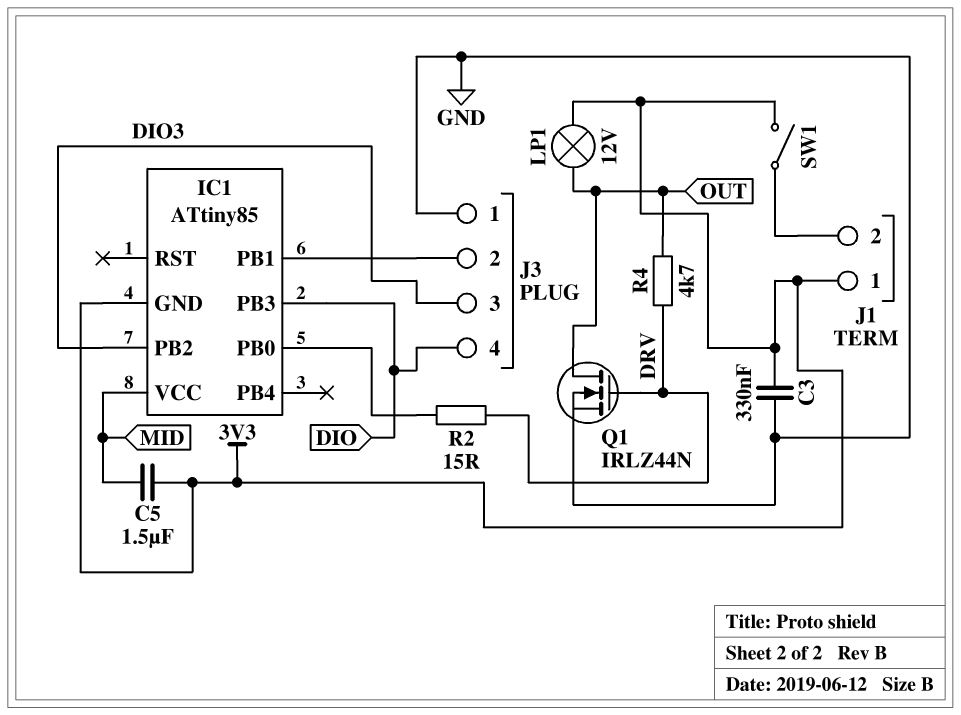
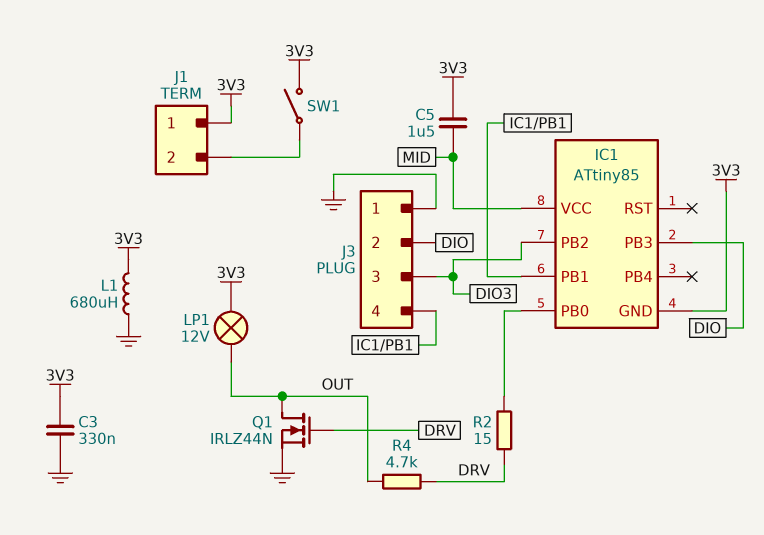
J3 pin 2: IC1/PB1 -> DIO
J3 pin 4: DIO -> IC1/PB1
L1: none -> 680uH (3V3, GND)

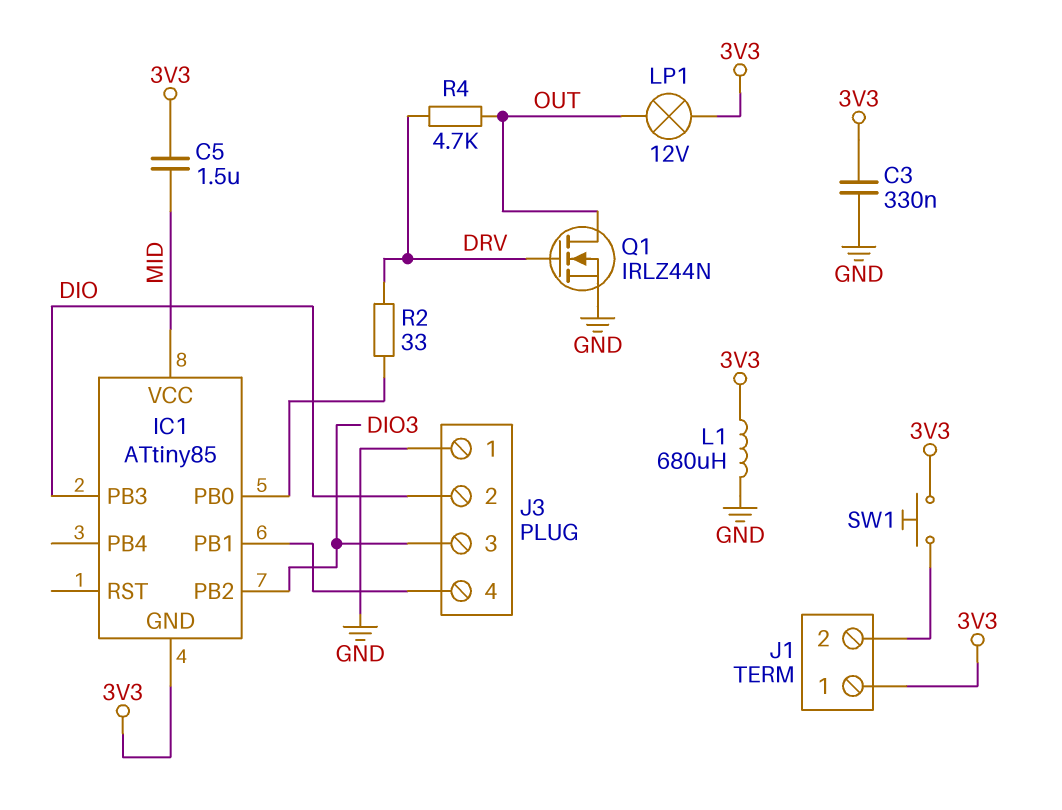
R2: 15 (DRV, IC1/PB0) -> 33 (DRV, IC1/PB0)
SW1: switch (3V3, J1/2) -> button (3V3, J1/2)

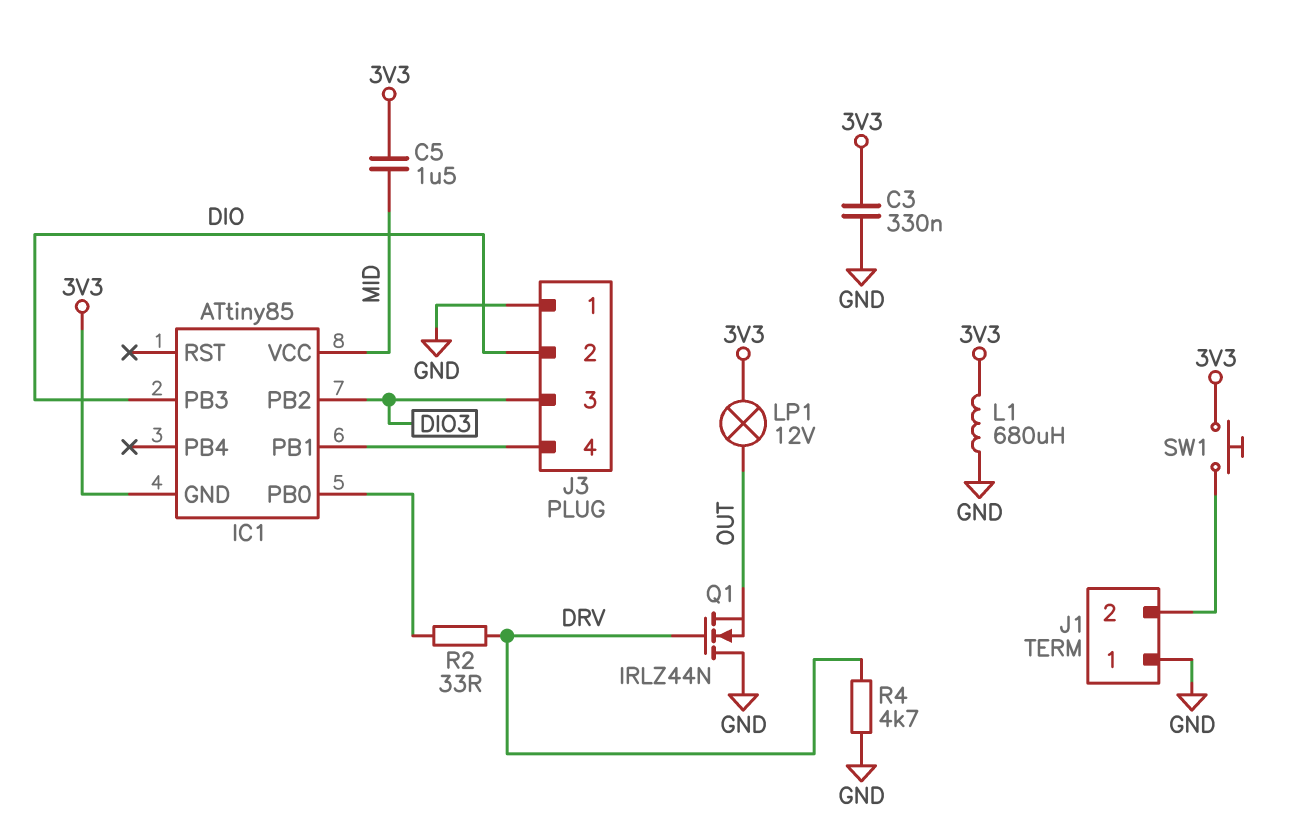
J1 pin 1: 3V3 -> GND
Q1: NMOS IRLZ44N (G DRV, D OUT, S GND) -> NMOS IRLZ44N (G DRV, D GND, S OUT)
R4: 4.7k (DRV, OUT) -> 4.7k (DRV, GND)

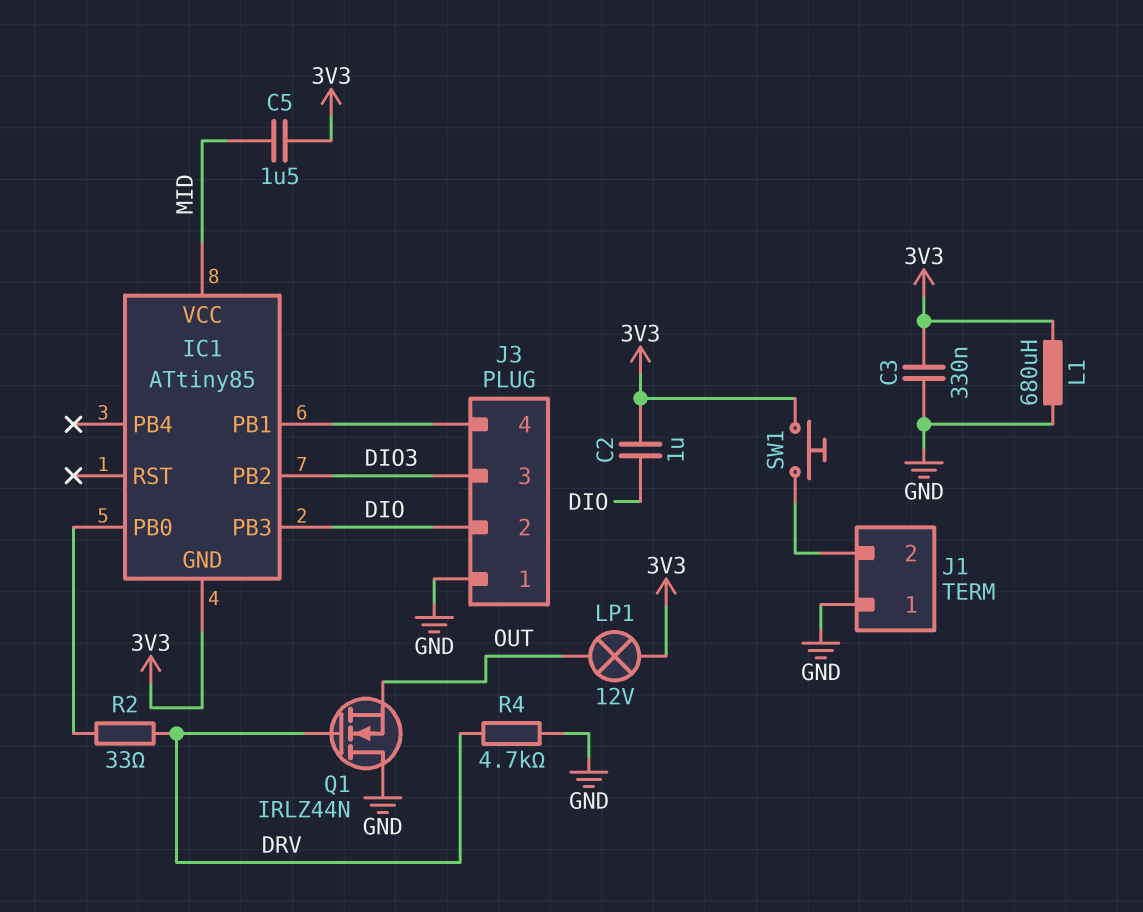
C2: none -> 1uF (3V3, DIO)

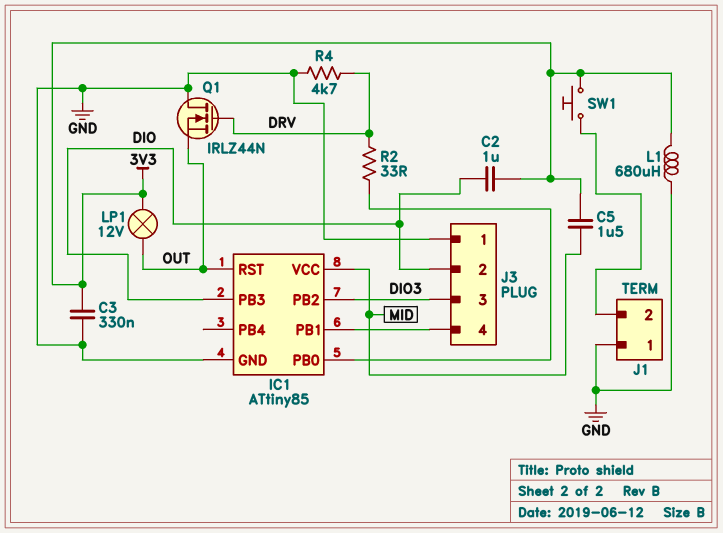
IC1 pin GND: 3V3 -> GND
IC1 pin RST: none -> OUT

